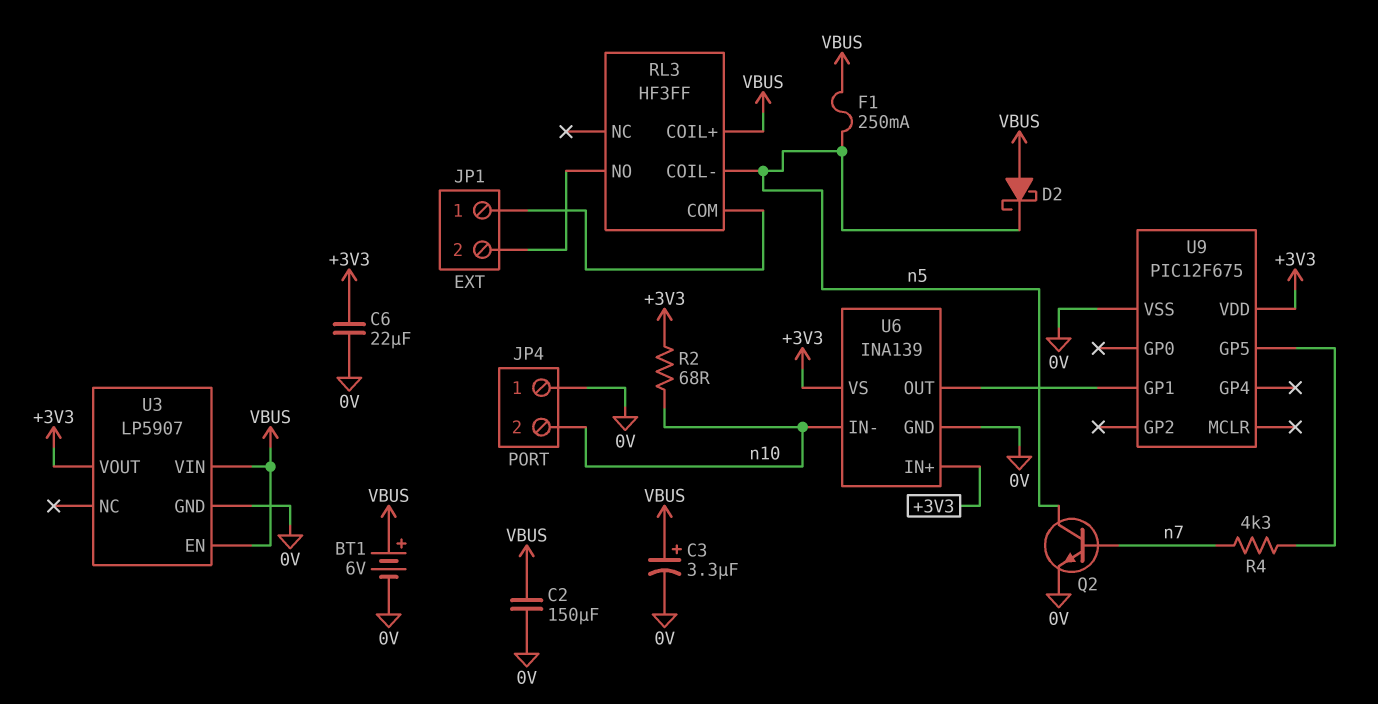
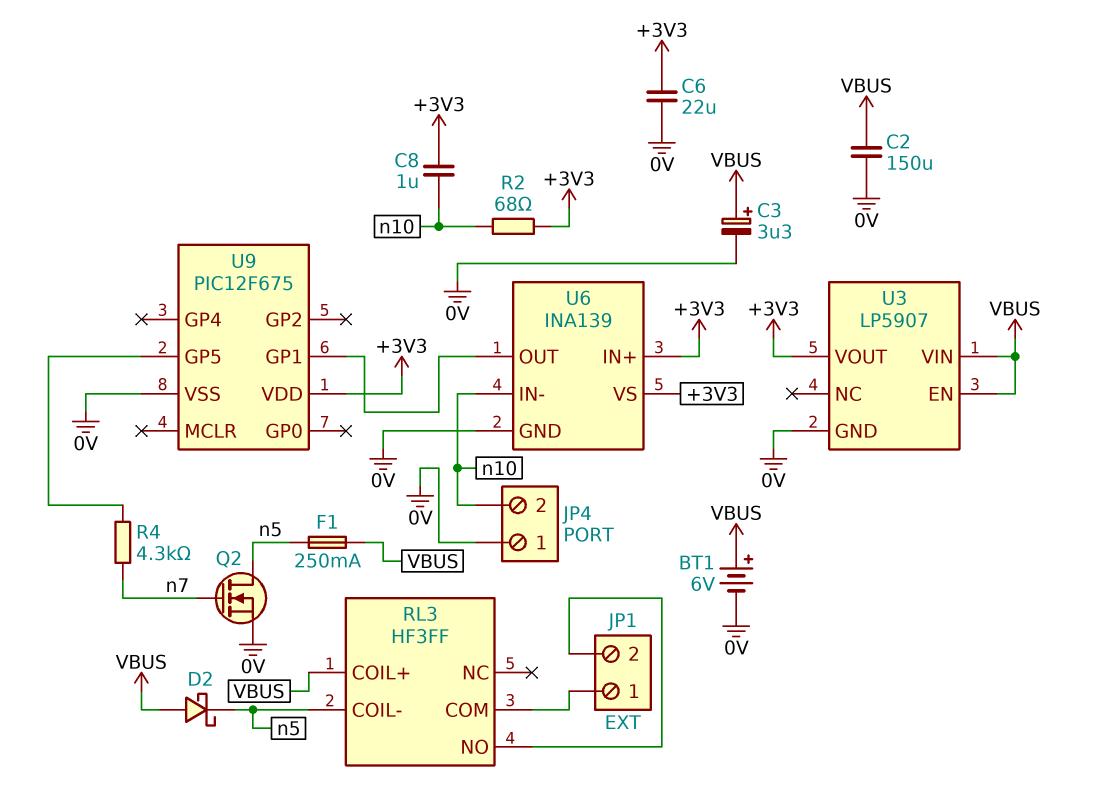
C8: none -> 1uF (+3V3, n10)
Q2: NPN (B n7, C n5, E 0V) -> NMOS (G n7, D n5, S 0V)

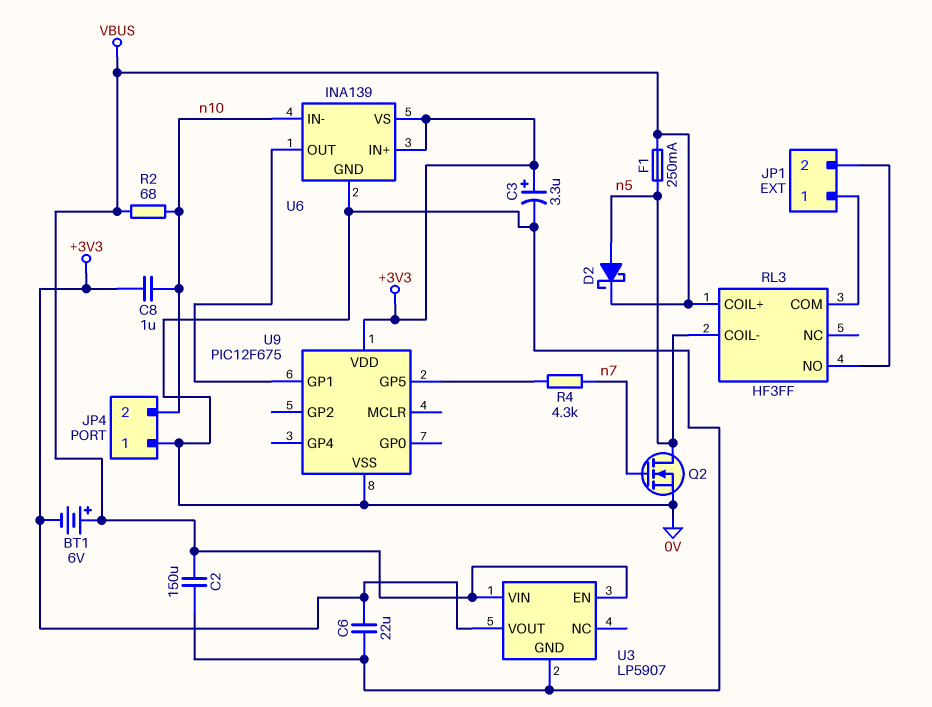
BT1: 6V (plus VBUS, minus 0V) -> 6V (plus VBUS, minus +3V3)
C3: 3.3uF (plus VBUS, minus 0V) -> 3.3uF (plus +3V3, minus 0V)
D2: schottky (A VBUS, K n5) -> schottky (A n5, K VBUS)
R2: 68 (+3V3, n10) -> 68 (VBUS, n10)

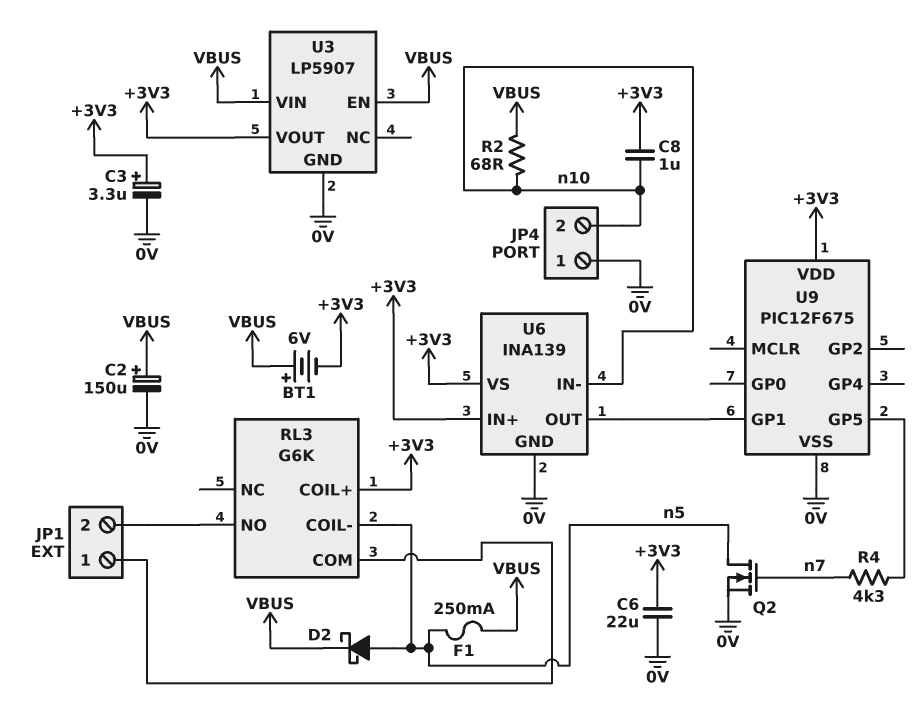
C2: 150uF (0V, VBUS) -> 150uF (plus VBUS, minus 0V)
RL3: HF3FF -> G6K
RL3 pin COIL+: VBUS -> +3V3

